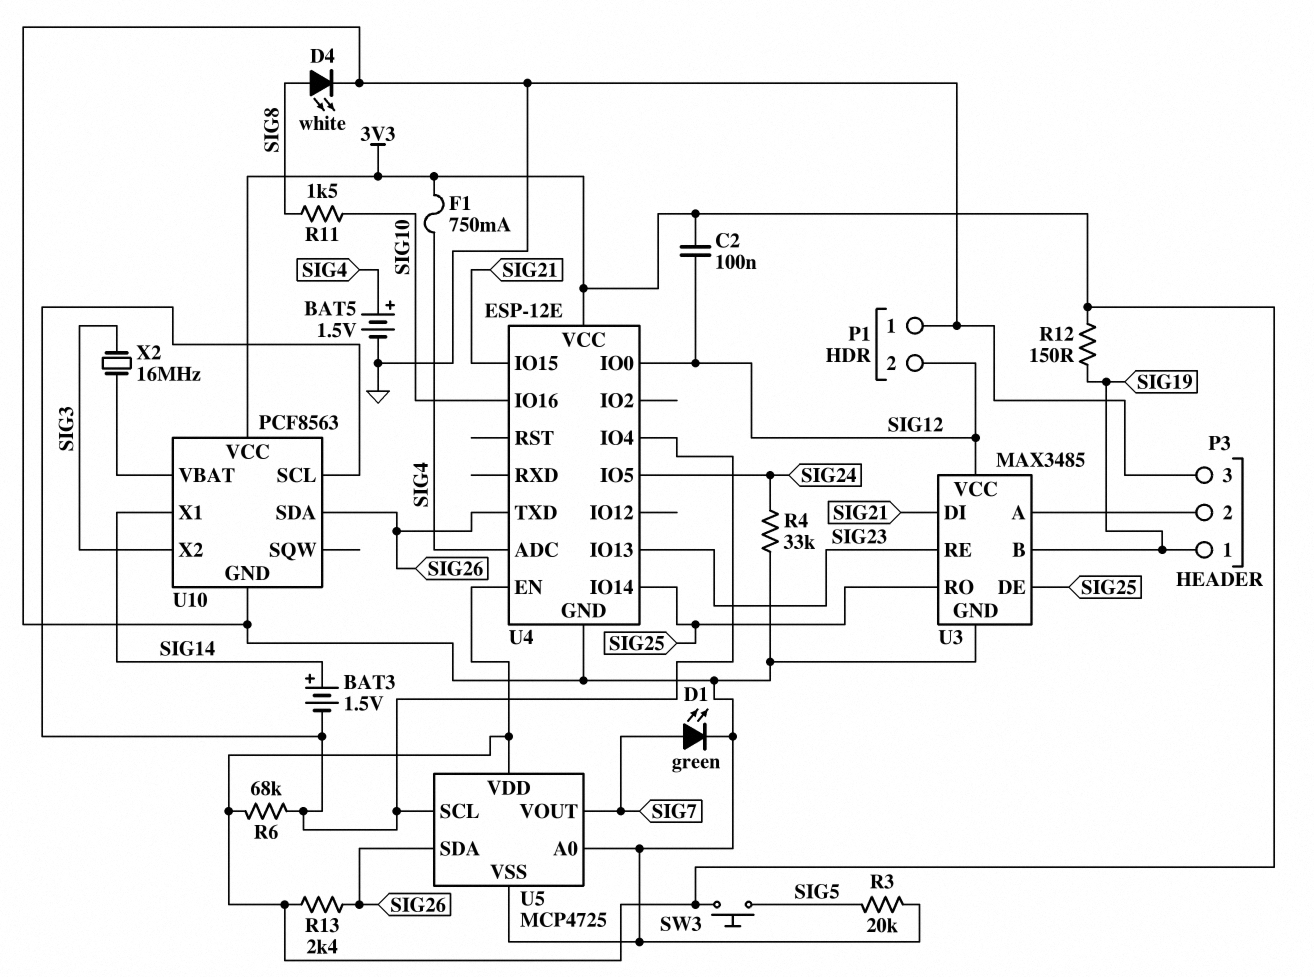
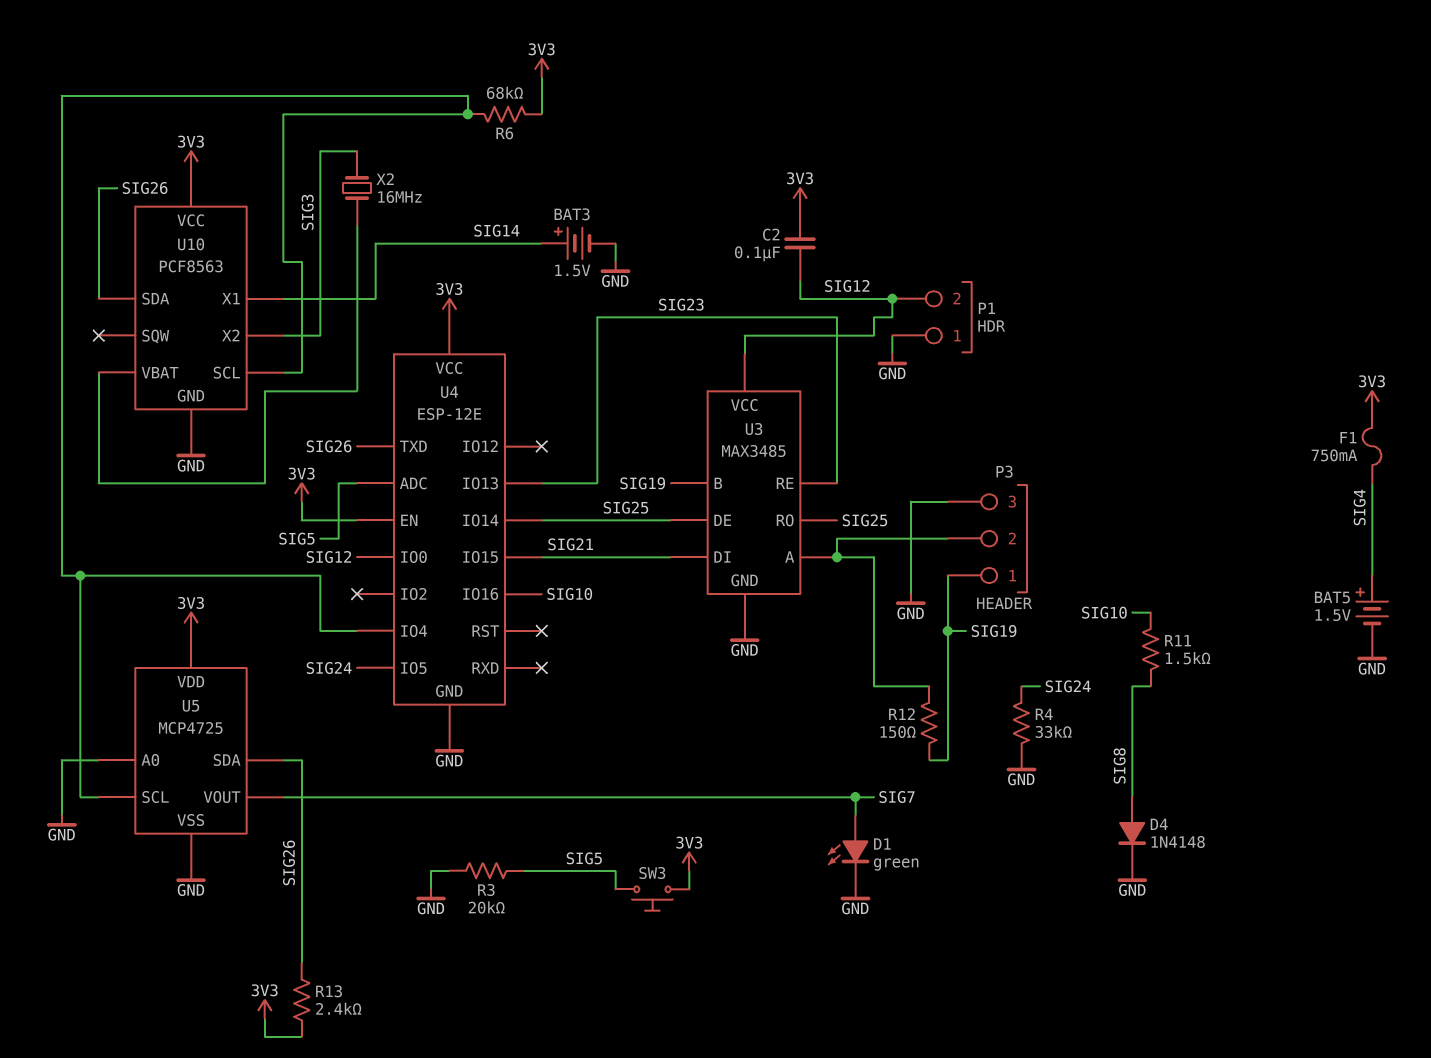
BAT3: 1.5V (plus SIG14, minus U4/IO4) -> 1.5V (plus SIG14, minus GND)
D4: LED white (A SIG8, K GND) -> diode 1N4148 (A SIG8, K GND)
R12: 150 (3V3, SIG19) -> 150 (P3/2, SIG19)
U4 pin ADC: SIG4 -> SIG5

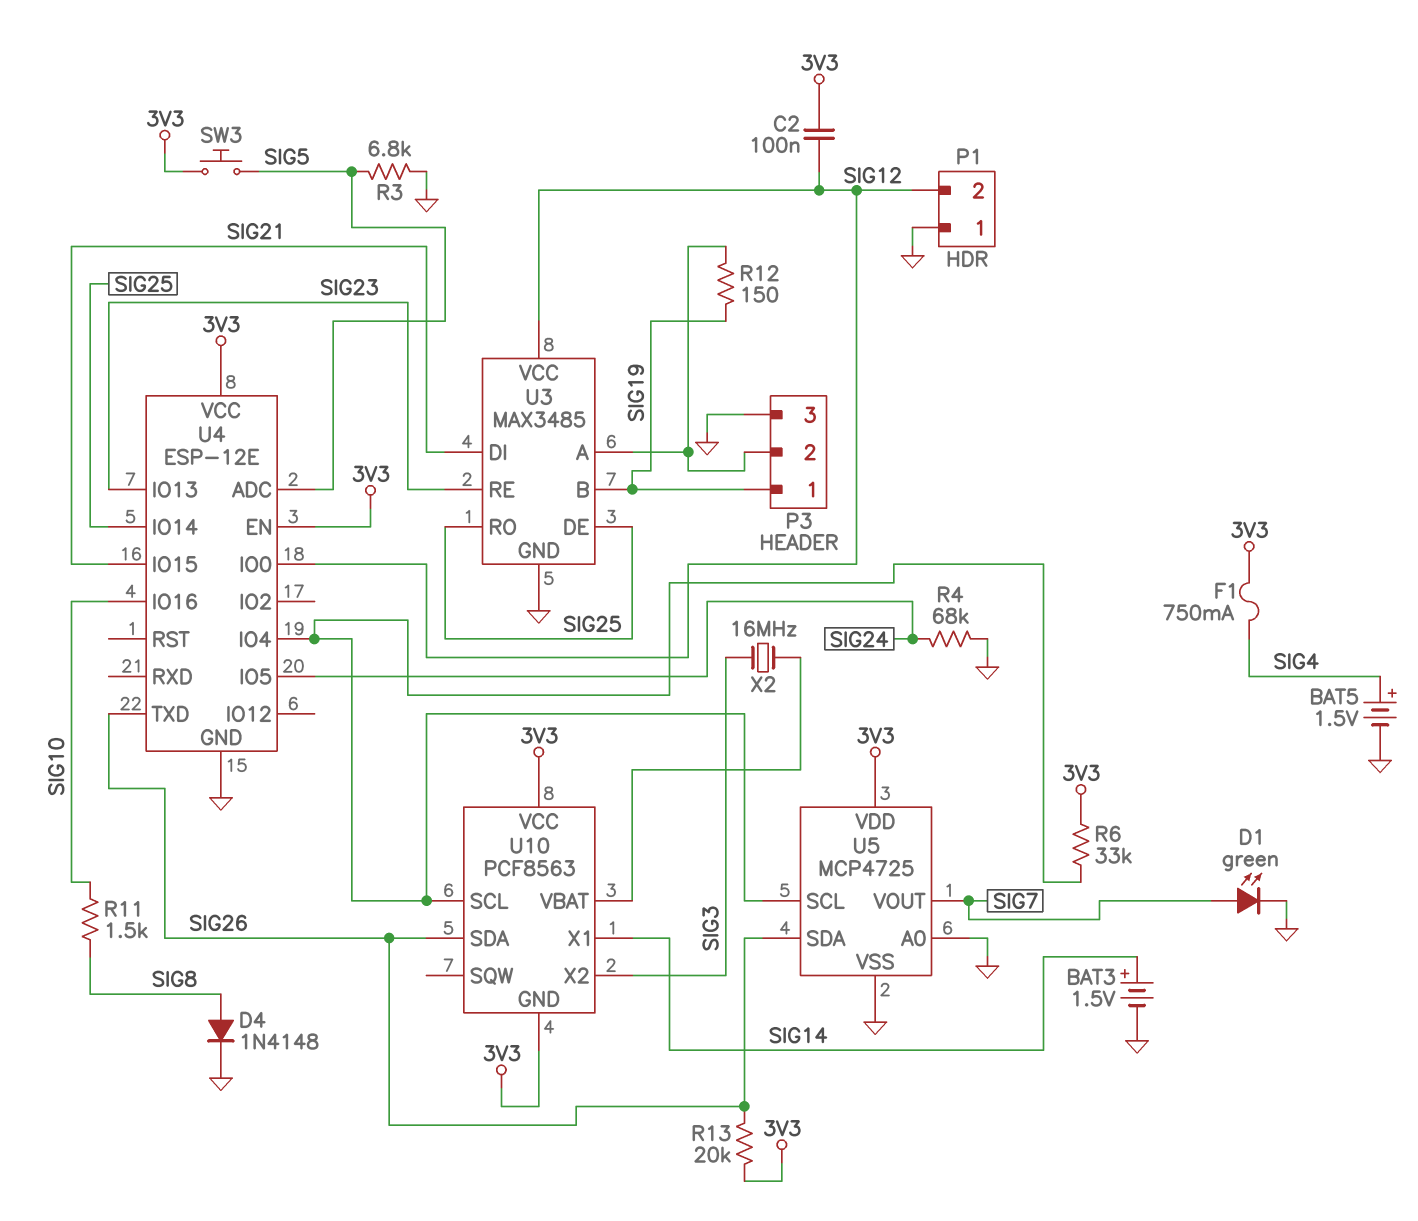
R3: 20k (GND, SIG5) -> 6.8k (GND, SIG5)
R4: 33k (GND, SIG24) -> 68k (GND, SIG24)
R6: 68k (3V3, U4/IO4) -> 33k (3V3, U4/IO4)
R13: 2.4k (3V3, SIG26) -> 20k (3V3, SIG26)
U10 pin GND: GND -> 3V3

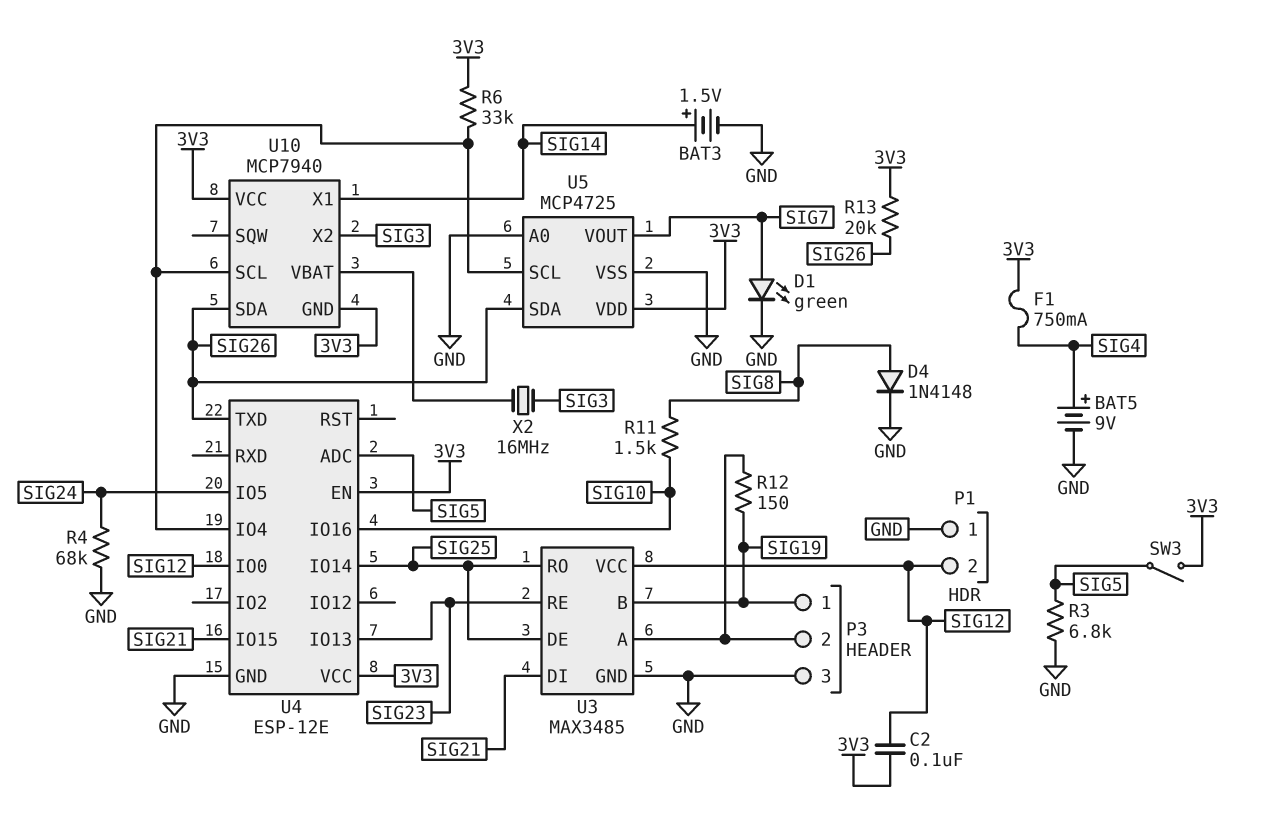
BAT5: 1.5V (plus SIG4, minus GND) -> 9V (plus SIG4, minus GND)
SW3: button (3V3, SIG5) -> switch (3V3, SIG5)
U10: PCF8563 -> MCP7940

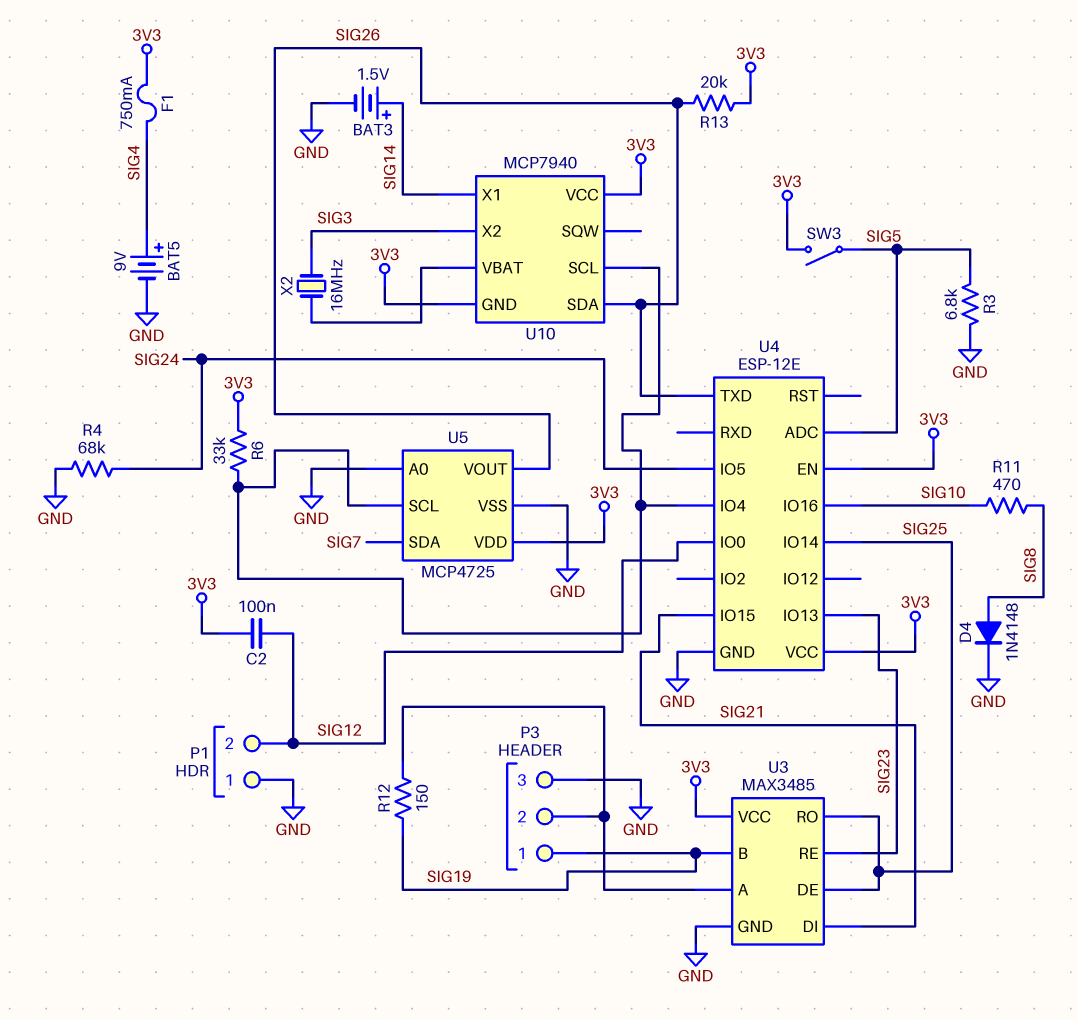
D1: LED green (A SIG7, K GND) -> none
R11: 1.5k (SIG8, SIG10) -> 470 (SIG8, SIG10)
U3 pin VCC: SIG12 -> 3V3
U5 pin SDA: SIG26 -> SIG7
U5 pin VOUT: SIG7 -> SIG26

